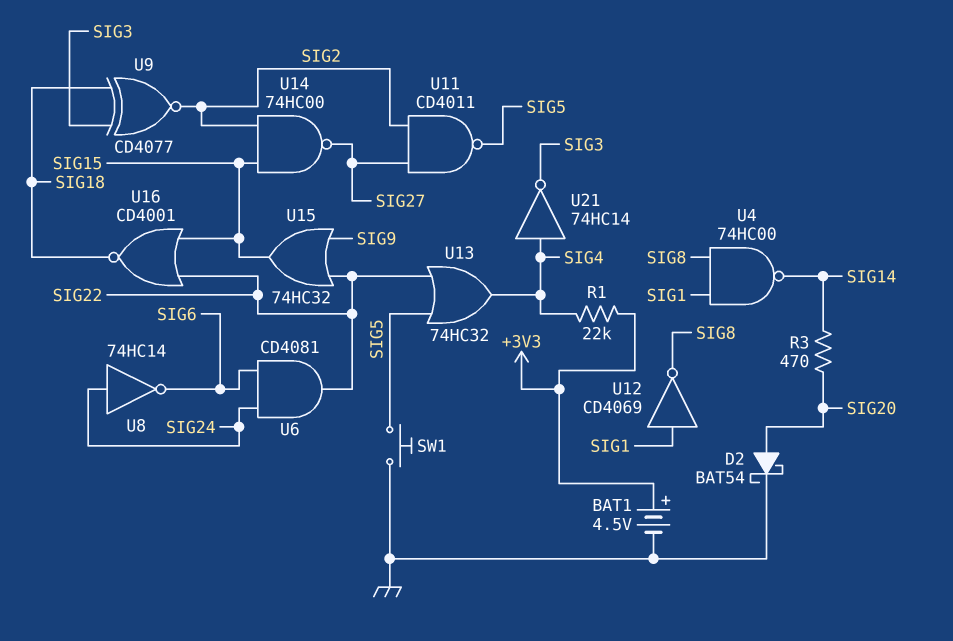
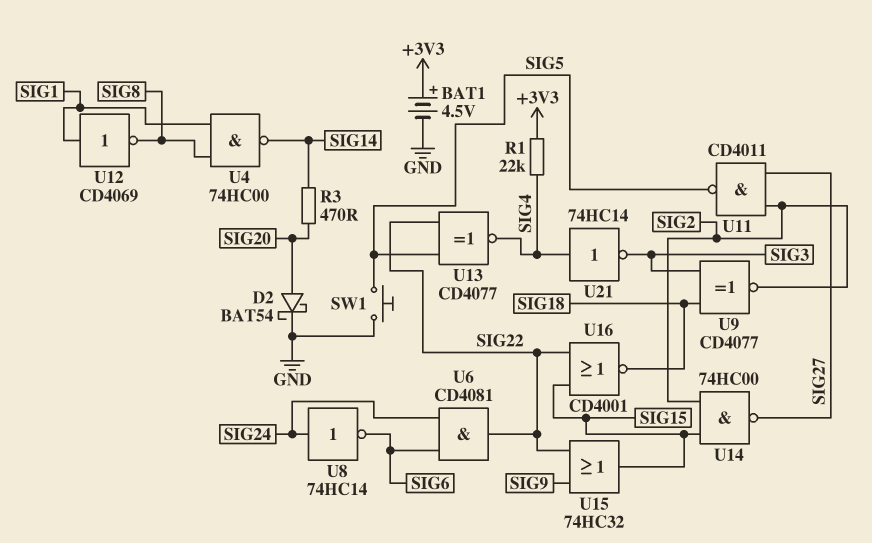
U13: OR 74HC32 (in SIG5, in SIG22, out SIG4) -> XNOR CD4077 (in SIG5, in SIG22, out SIG4)

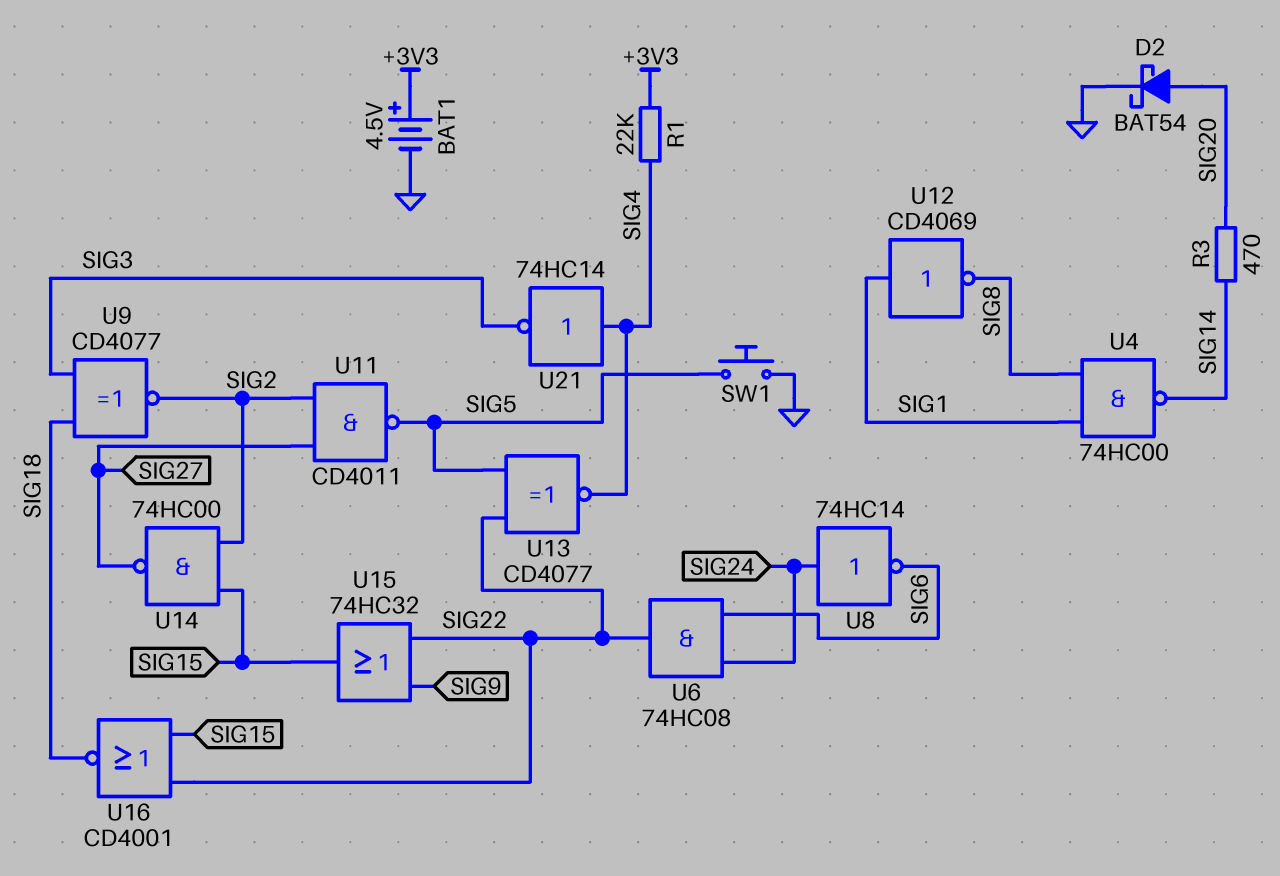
U6: AND CD4081 (in SIG6, in SIG24, out SIG22) -> AND 74HC08 (in SIG6, in SIG24, out SIG22)

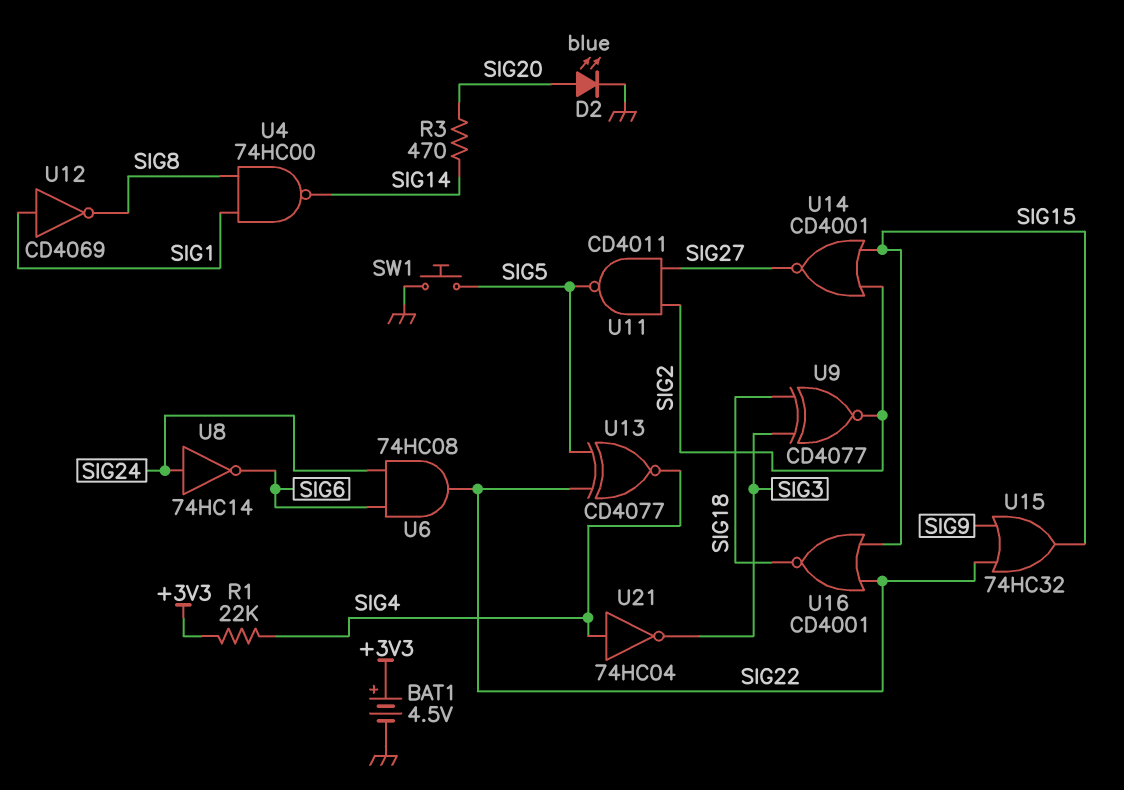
D2: schottky BAT54 (A SIG20, K GND) -> LED blue (A SIG20, K GND)
U14: NAND 74HC00 (in SIG2, in SIG15, out SIG27) -> NOR CD4001 (in SIG2, in SIG15, out SIG27)
U21: NOT 74HC14 (in SIG4, out SIG3) -> NOT 74HC04 (in SIG4, out SIG3)

